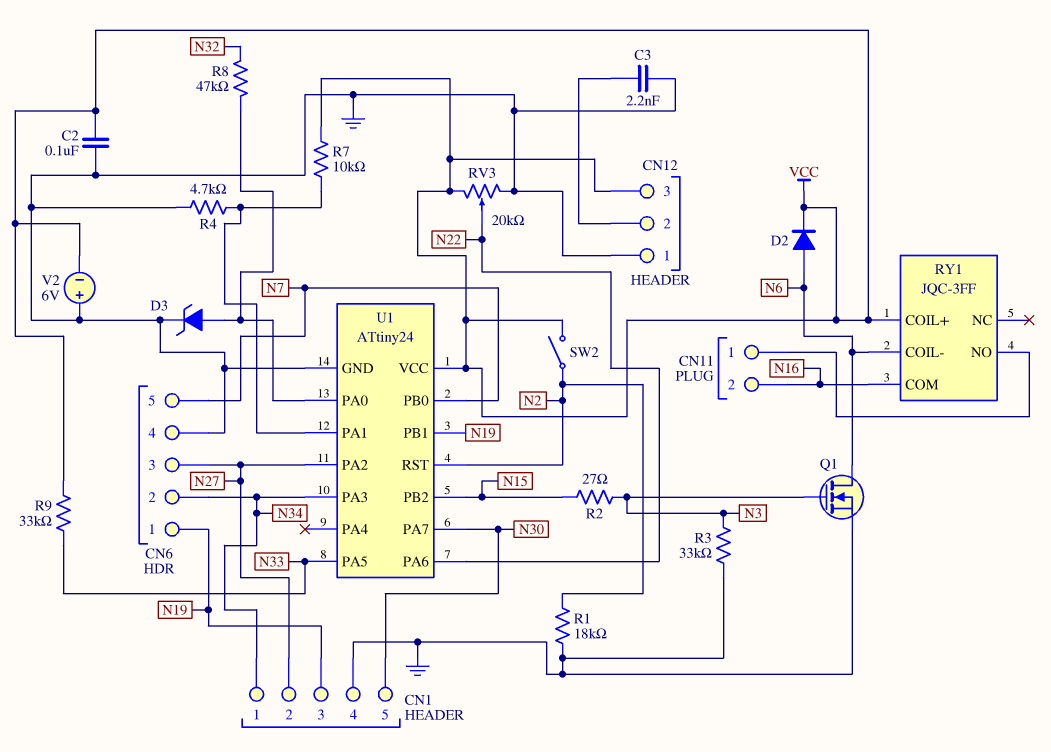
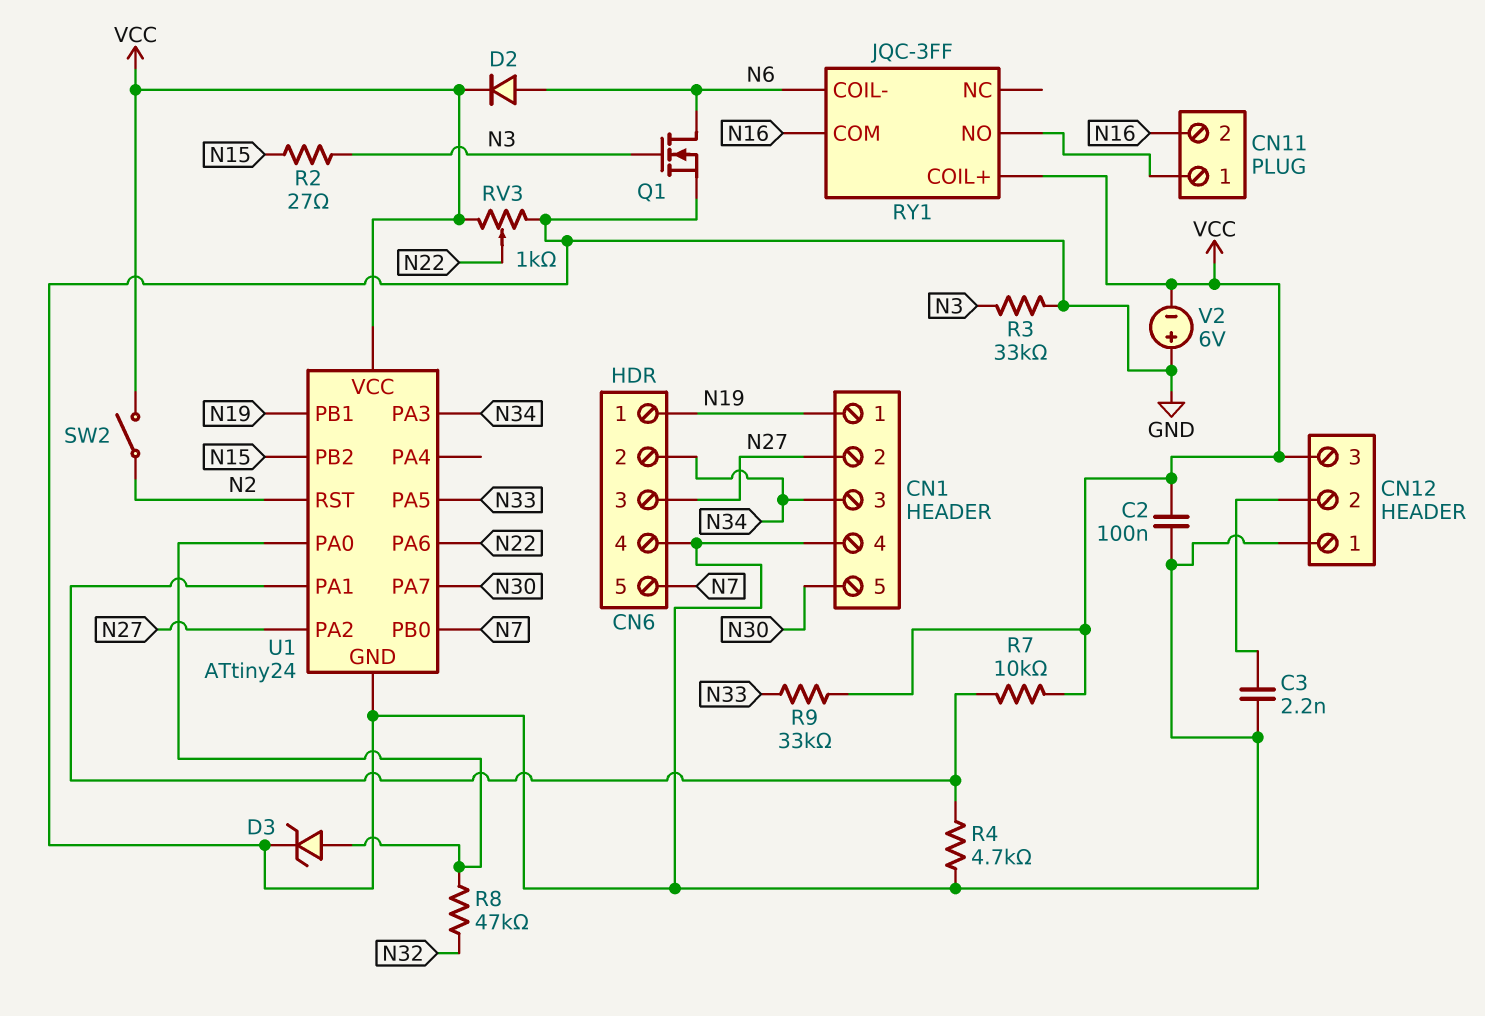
CN1 pin 1: N34 -> N19
CN1 pin 3: N19 -> N34
R1: 18k (GND, N2) -> none
RV3: 20k (GND, VCC, wiper N22) -> 1k (GND, VCC, wiper N22)

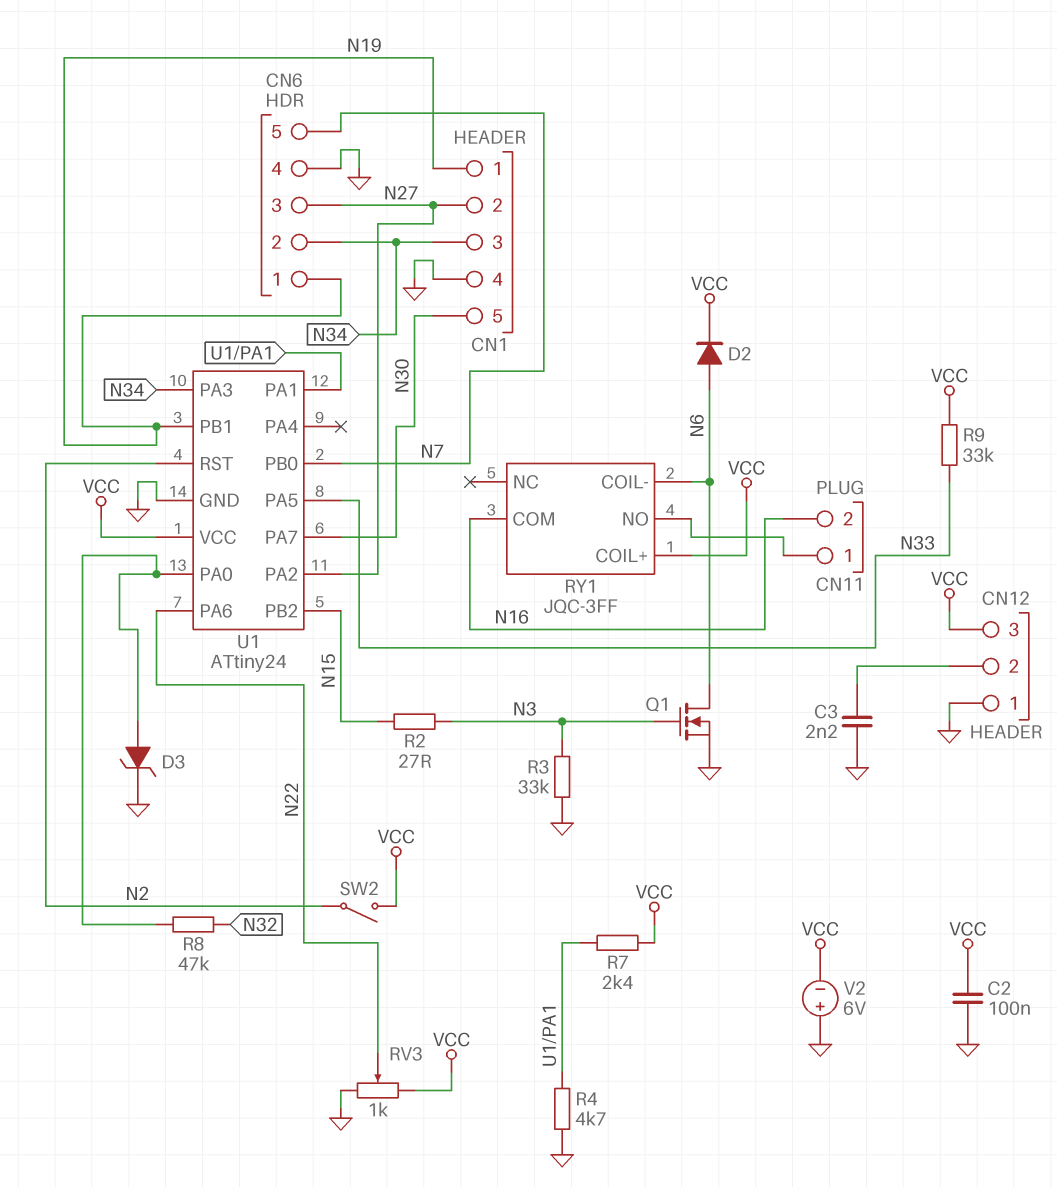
R7: 10k (U1/PA1, VCC) -> 2.4k (U1/PA1, VCC)

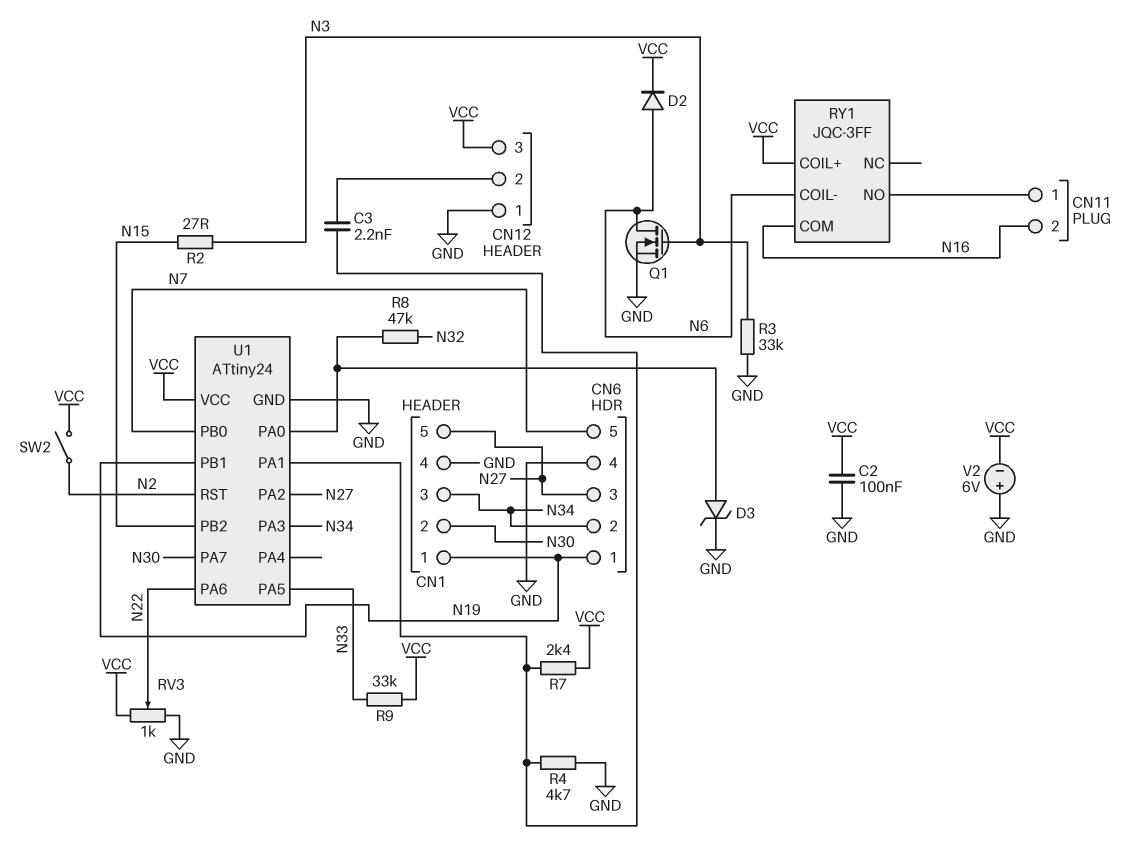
C3: 2.2nF (CN12/2, GND) -> 2.2nF (CN12/2, U1/PA1)
CN1 pin 2: N27 -> N30
CN1 pin 5: N30 -> N27

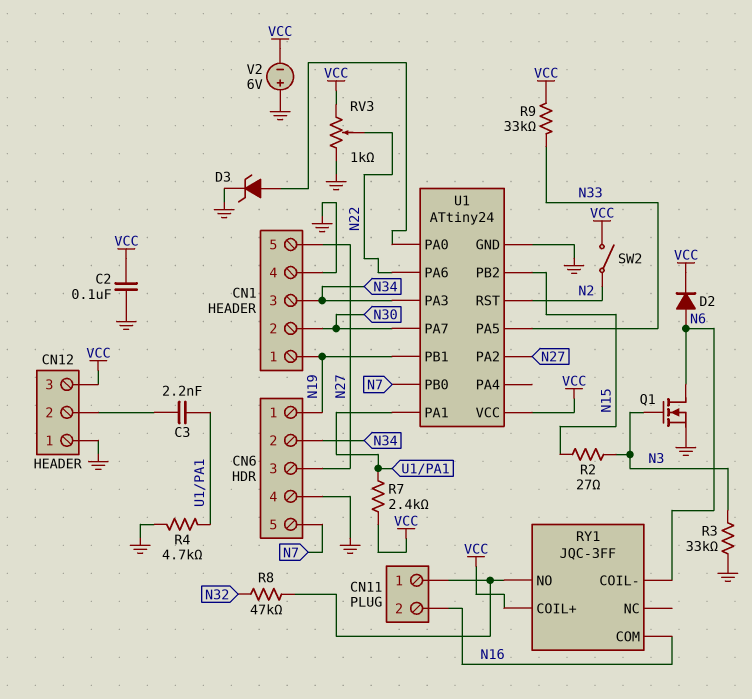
R8: 47k (N32, U1/PA0) -> 47k (CN11/1, N32)

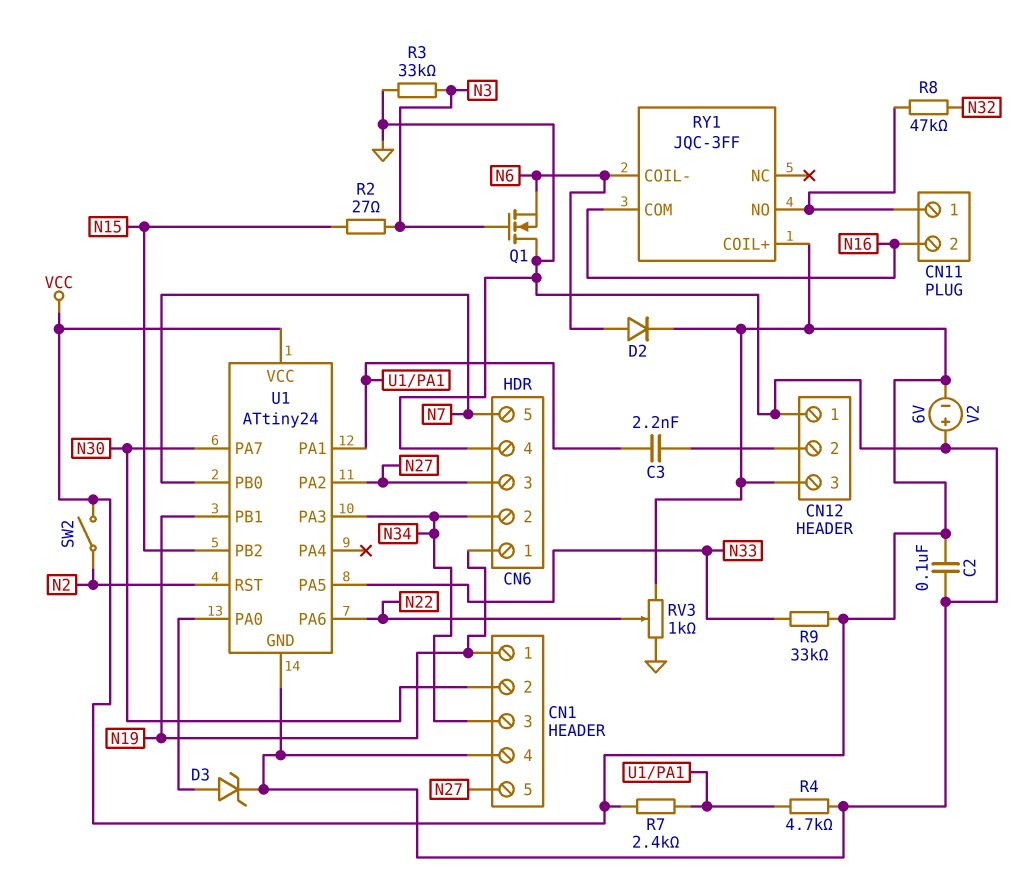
Q1: NMOS (G N3, D N6, S GND) -> NMOS (G N3, D GND, S N6)

